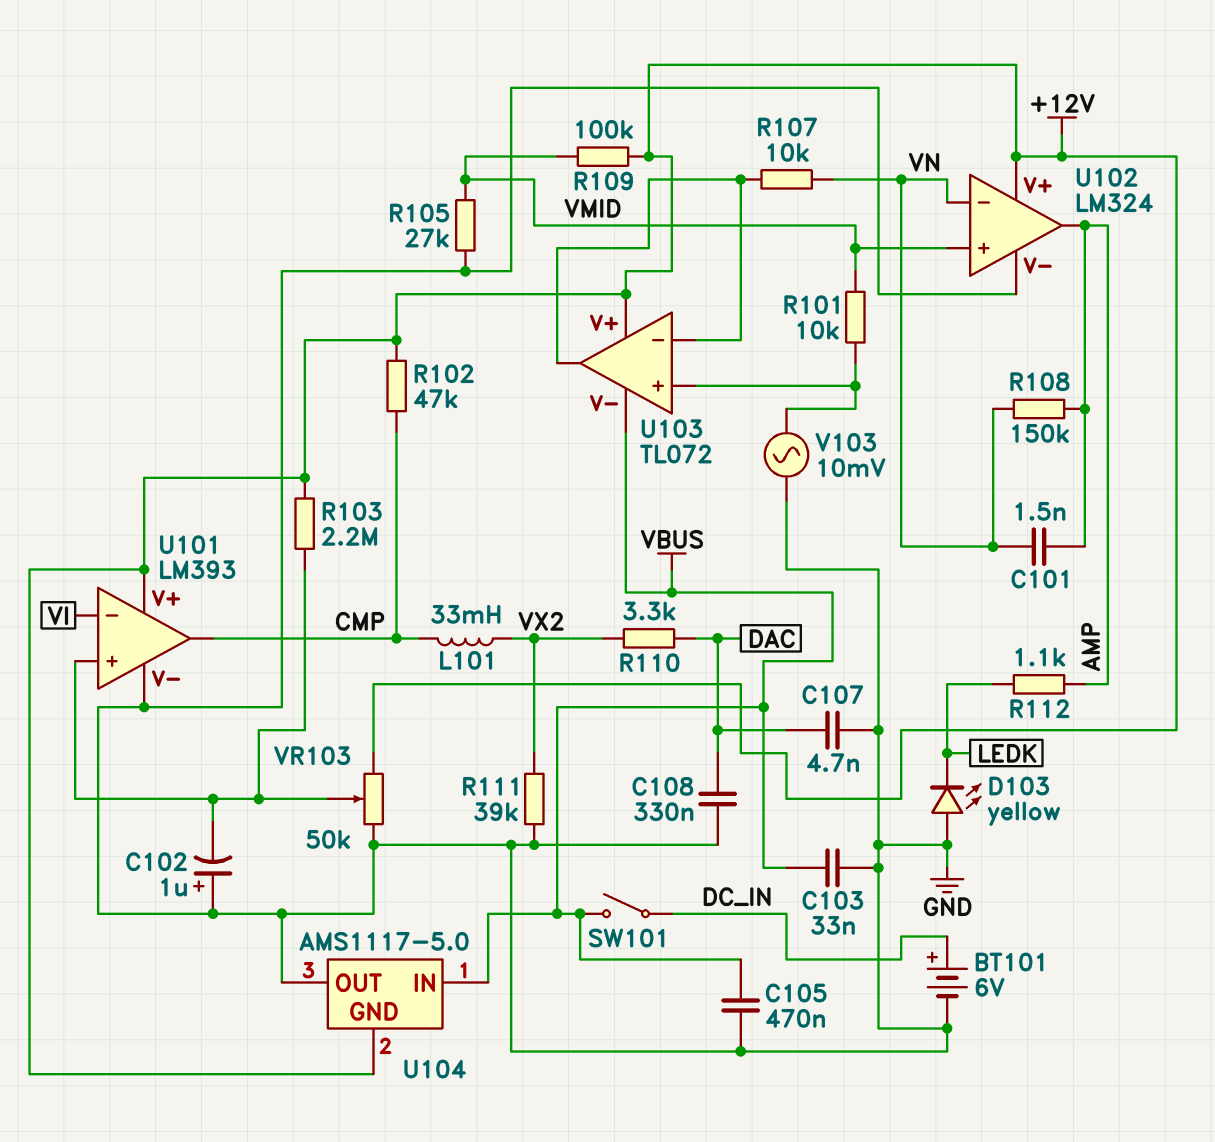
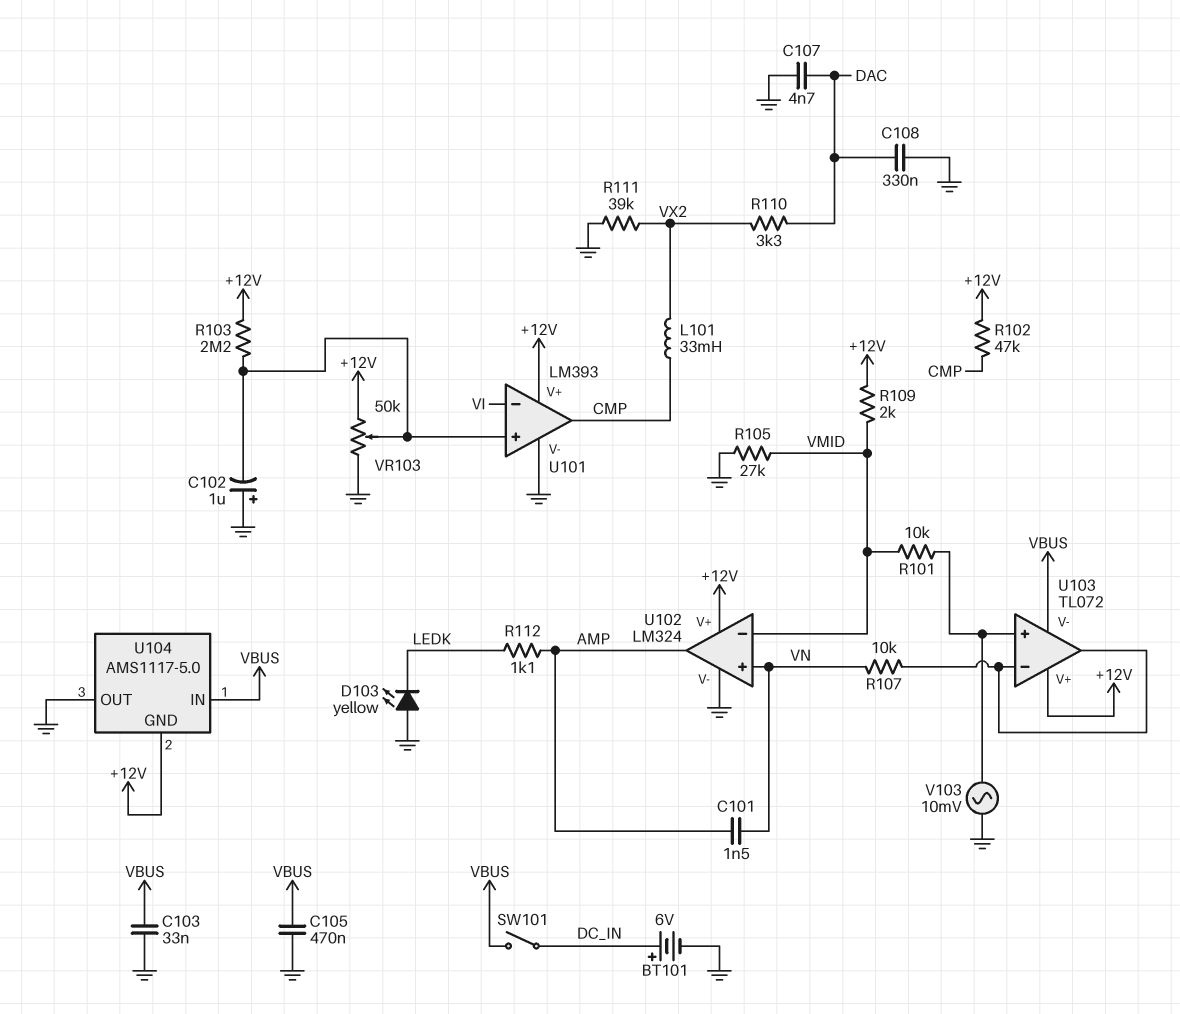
R108: 150k (AMP, VN) -> none
R109: 100k (+12V, VMID) -> 2k (+12V, VMID)
U102 pin in+: VMID -> VN
U102 pin in-: VN -> VMID

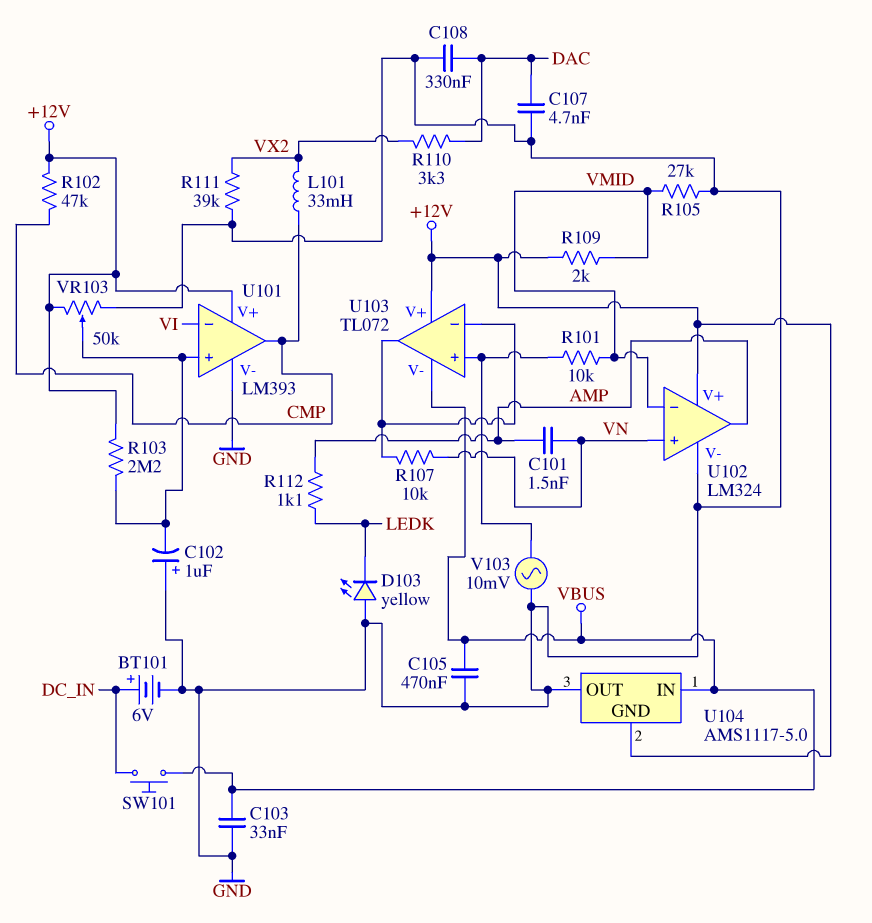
SW101: switch (DC_IN, VBUS) -> button (DC_IN, VBUS)

